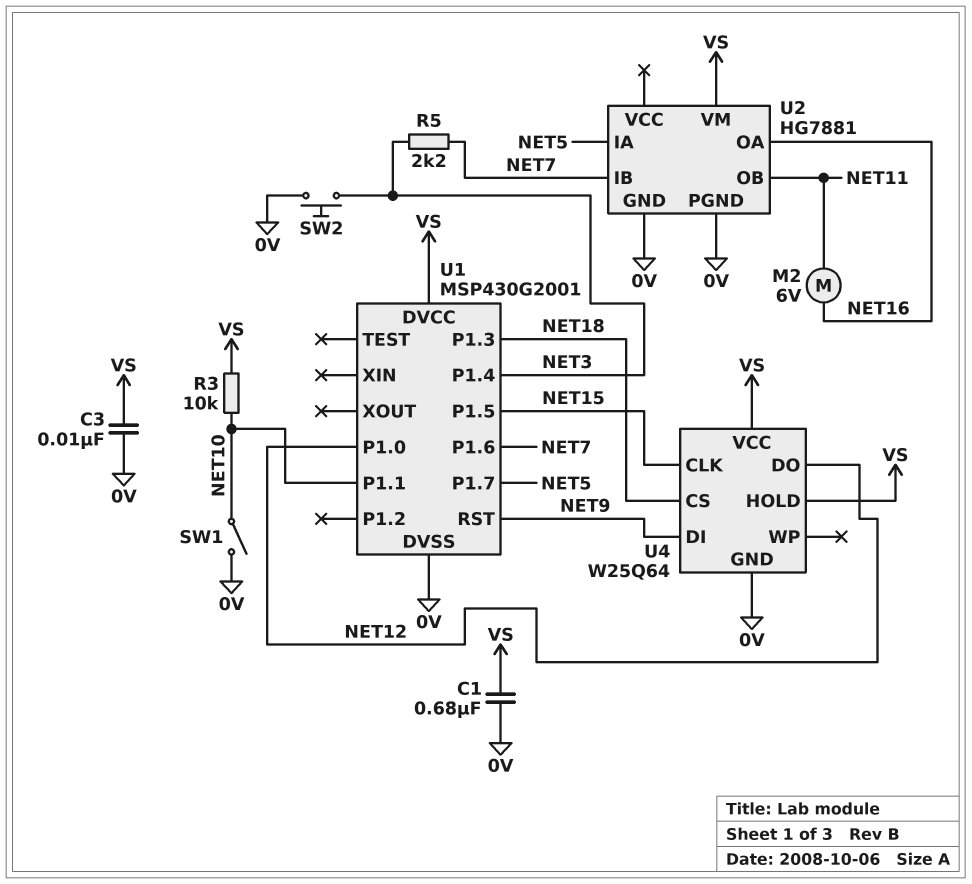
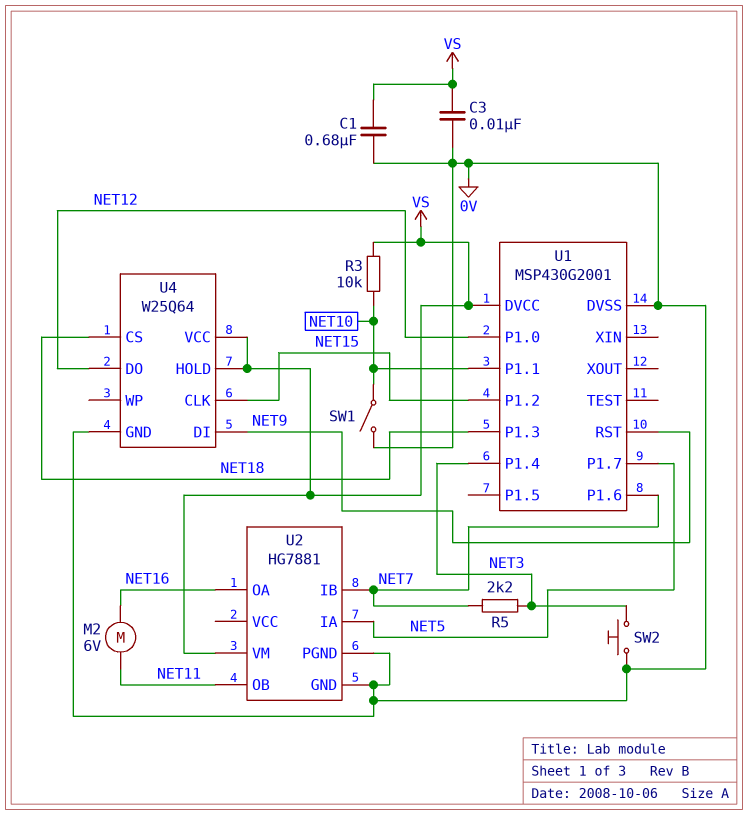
U1 pin P1.2: none -> NET15
U1 pin P1.5: NET15 -> none

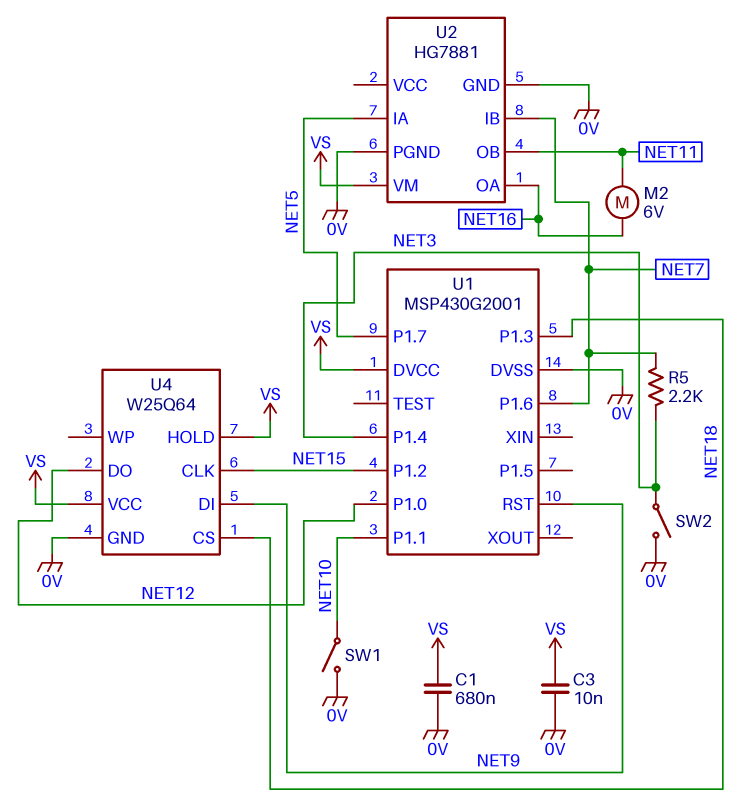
R3: 10k (NET10, VS) -> none
SW2: button (0V, NET3) -> switch (0V, NET3)

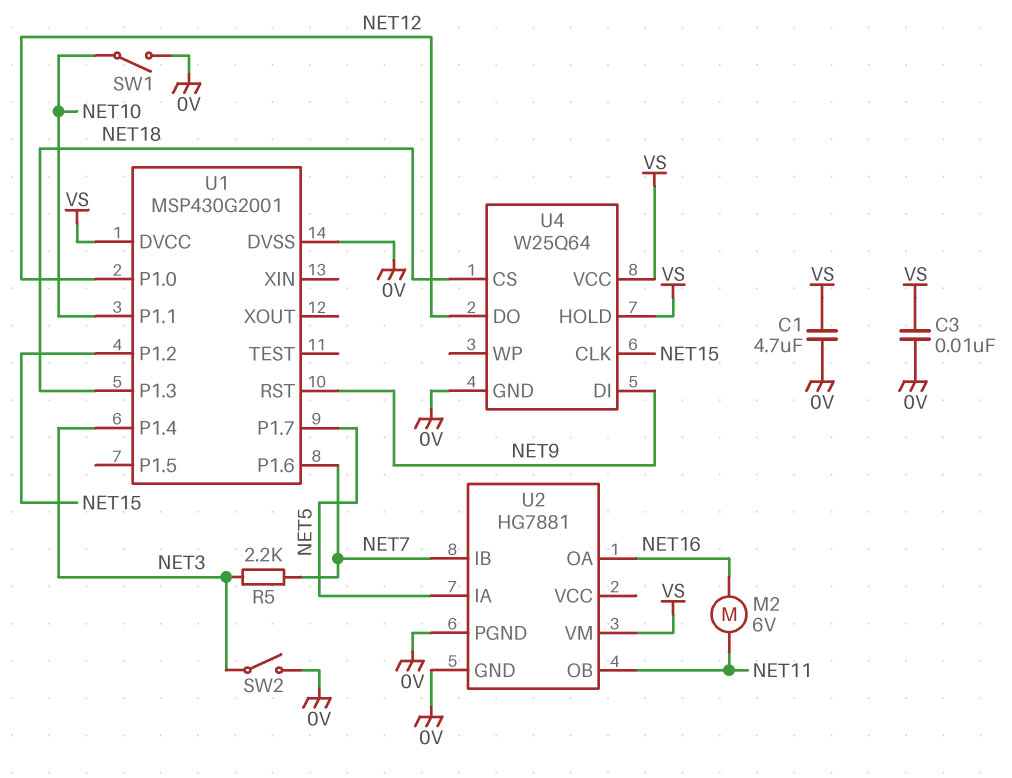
C1: 680nF (0V, VS) -> 4.7uF (0V, VS)

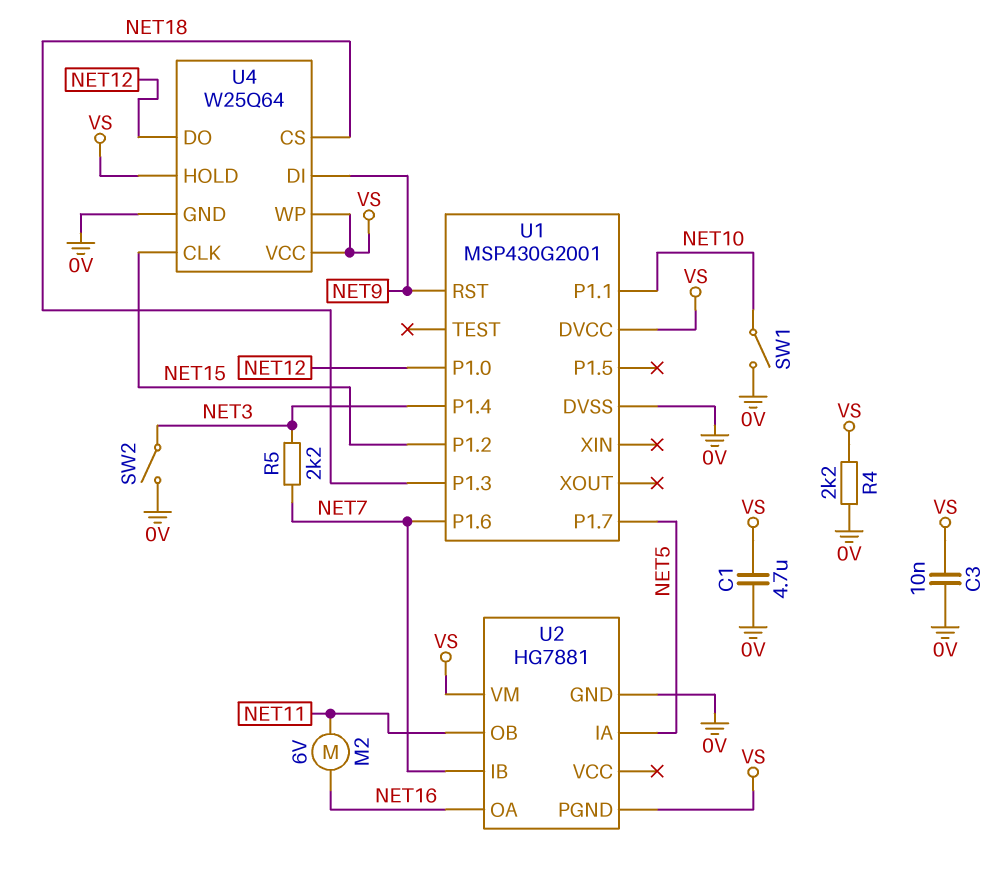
R4: none -> 2.2k (0V, VS)
U2 pin PGND: 0V -> VS
U4 pin WP: none -> VS

